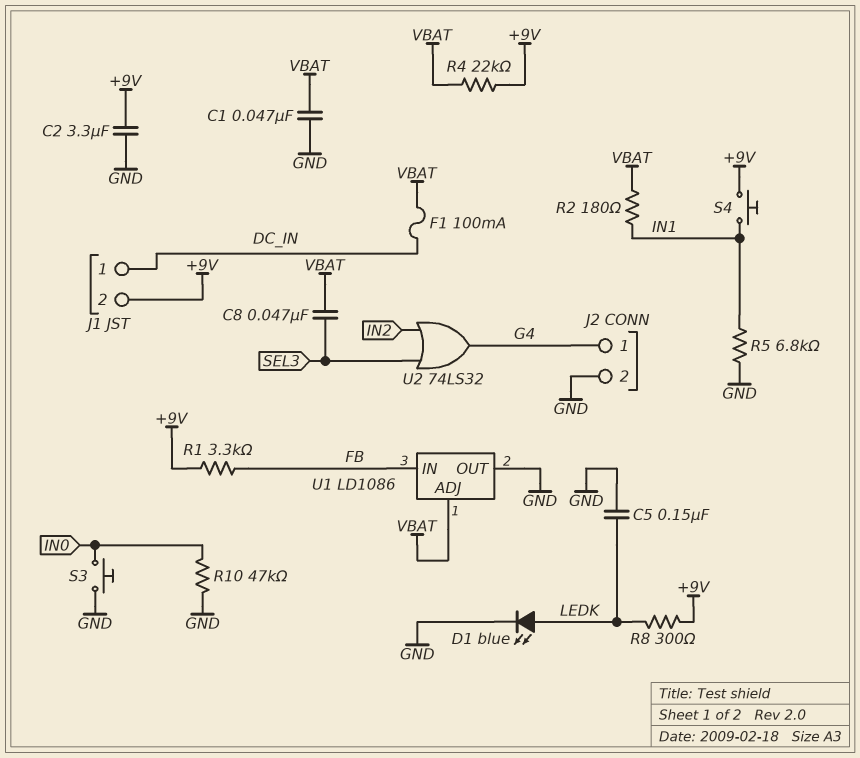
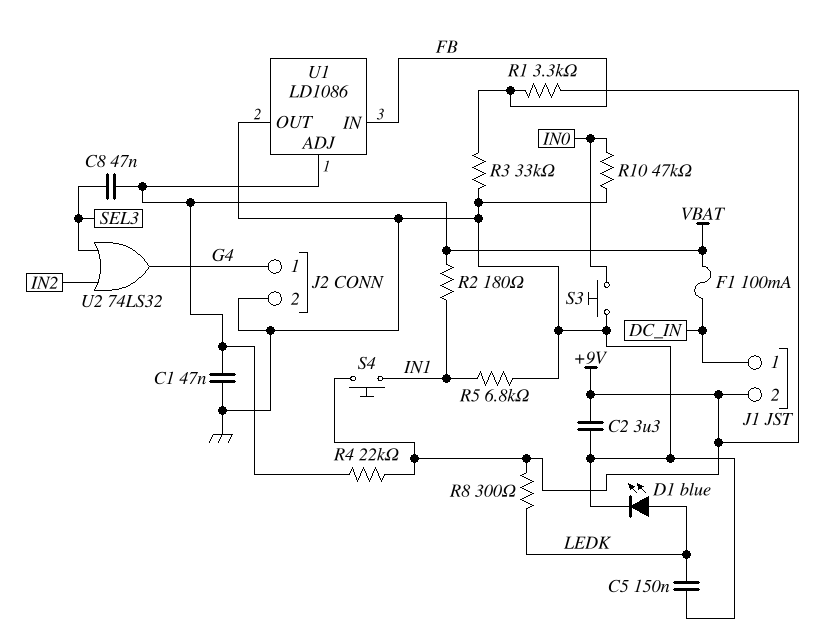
R3: none -> 33k (FB, GND)

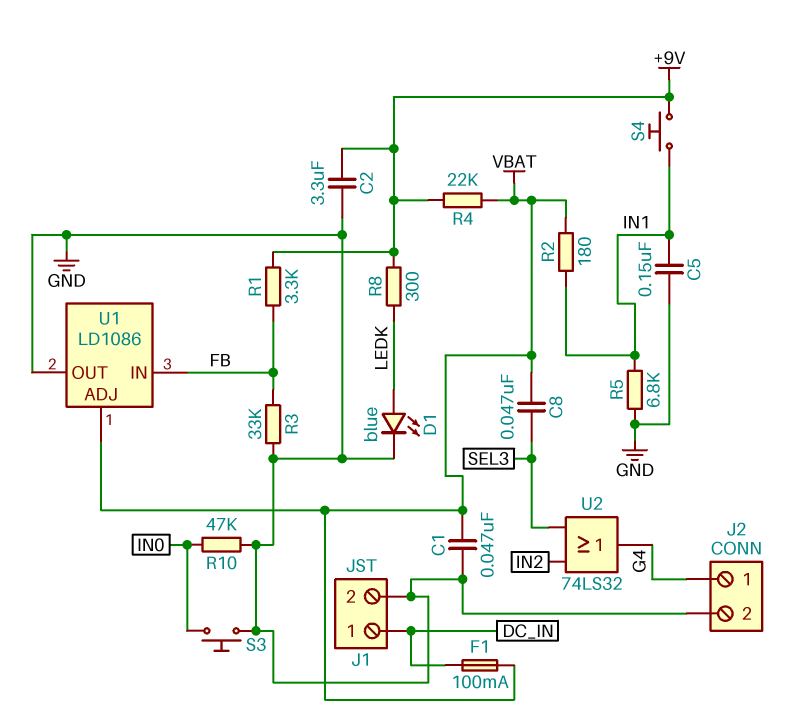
C5: 150nF (GND, LEDK) -> 150nF (GND, IN1)
J1 pin 2: +9V -> GND

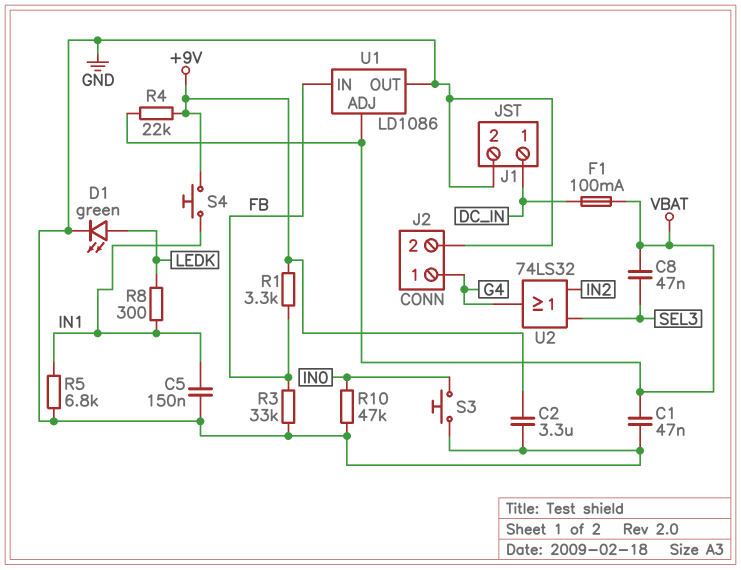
D1: LED blue (A LEDK, K GND) -> LED green (A LEDK, K GND)
R2: 180 (IN1, VBAT) -> none
R8: 300 (+9V, LEDK) -> 300 (IN1, LEDK)

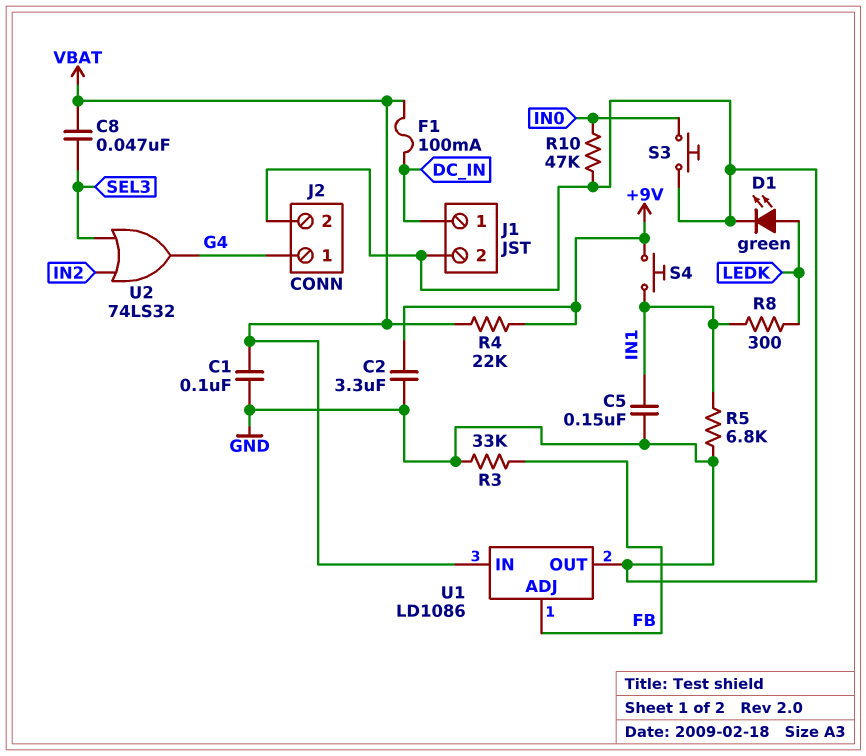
C1: 47nF (GND, VBAT) -> 100nF (GND, VBAT)
R1: 3.3k (+9V, FB) -> none
U1 pin ADJ: VBAT -> FB
U1 pin IN: FB -> VBAT

